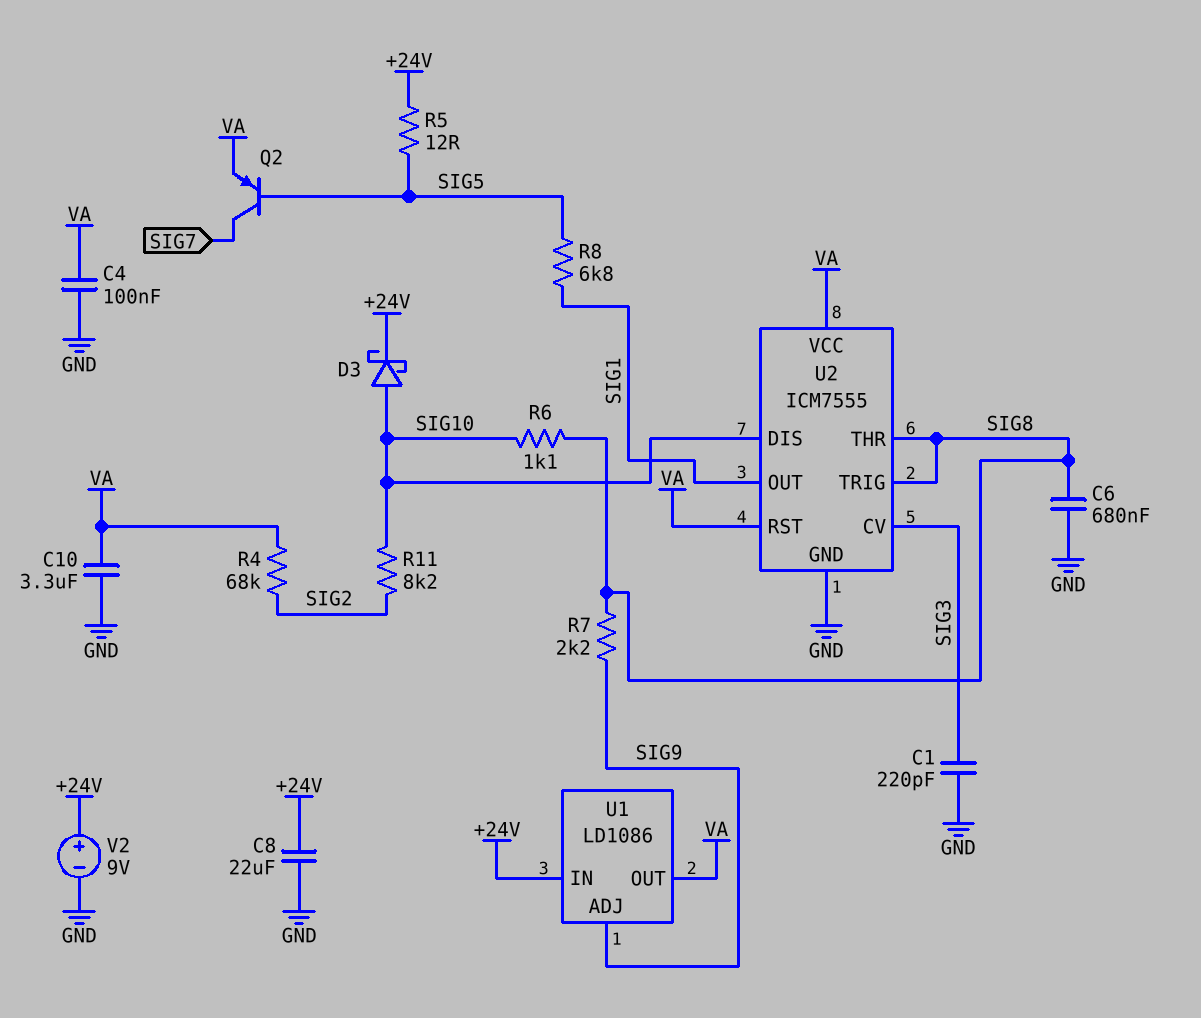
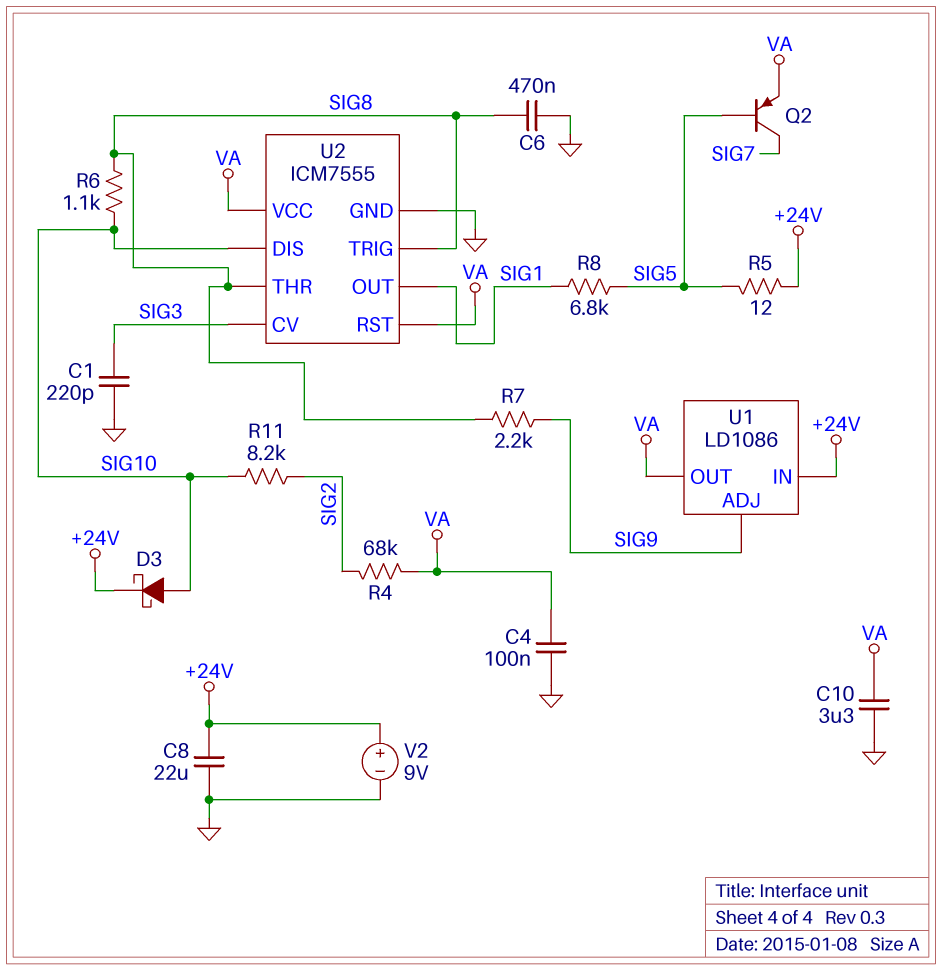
C6: 680nF (GND, SIG8) -> 470nF (GND, SIG8)

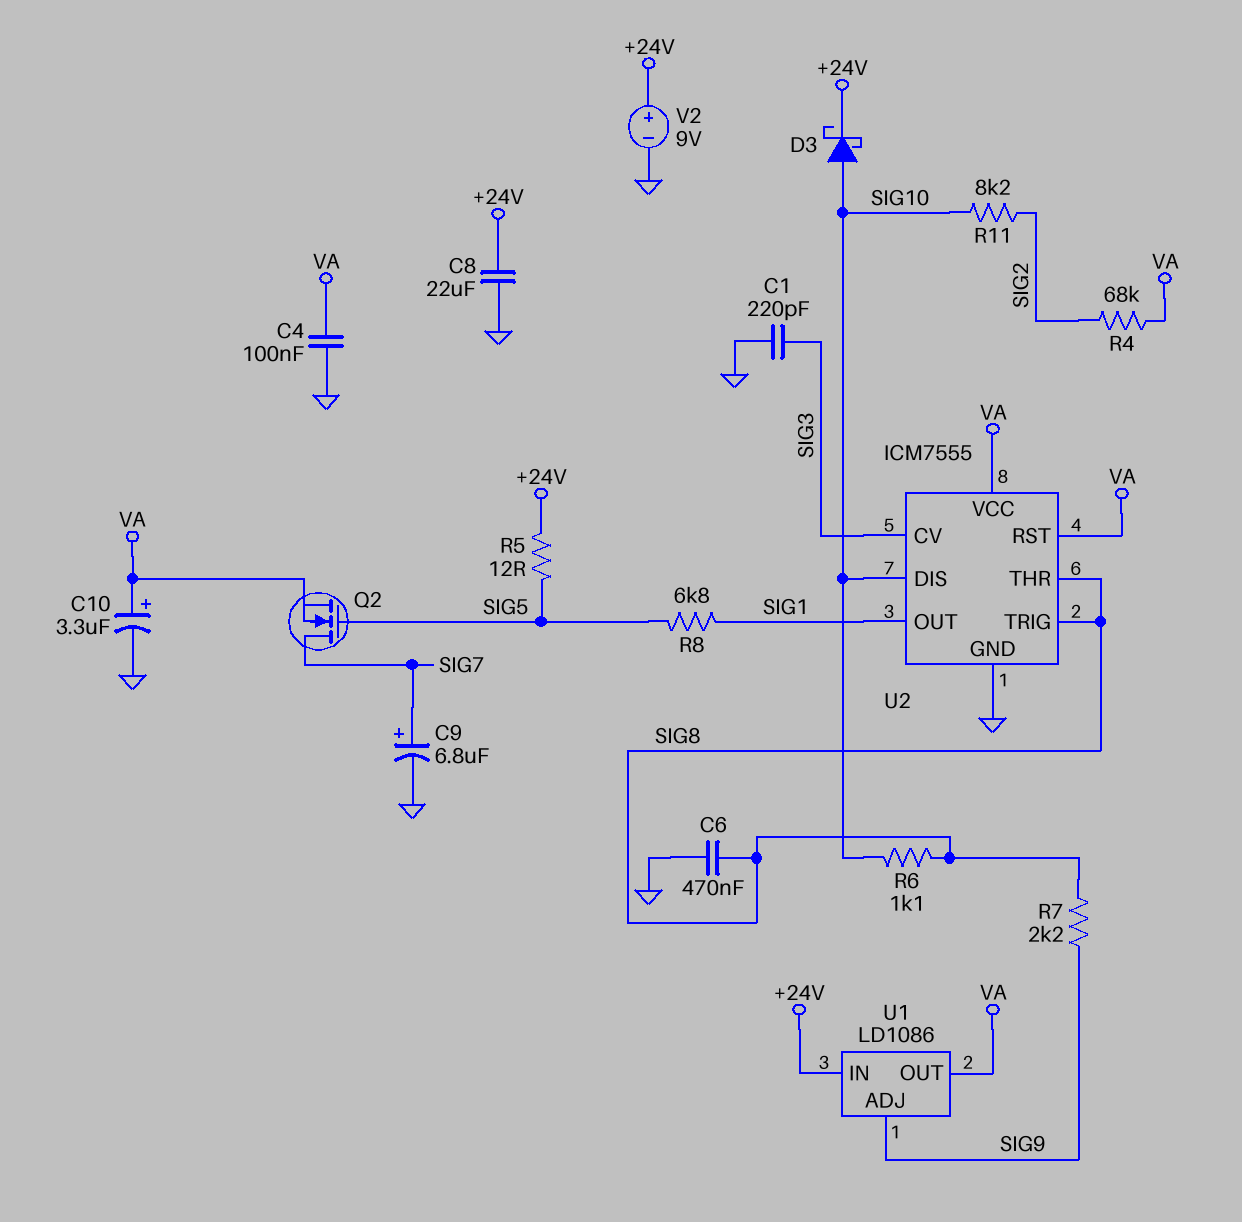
C9: none -> 6.8uF (plus SIG7, minus GND)
C10: 3.3uF (GND, VA) -> 3.3uF (plus VA, minus GND)
Q2: PNP (B SIG5, C SIG7, E VA) -> NMOS (G SIG5, D SIG7, S VA)

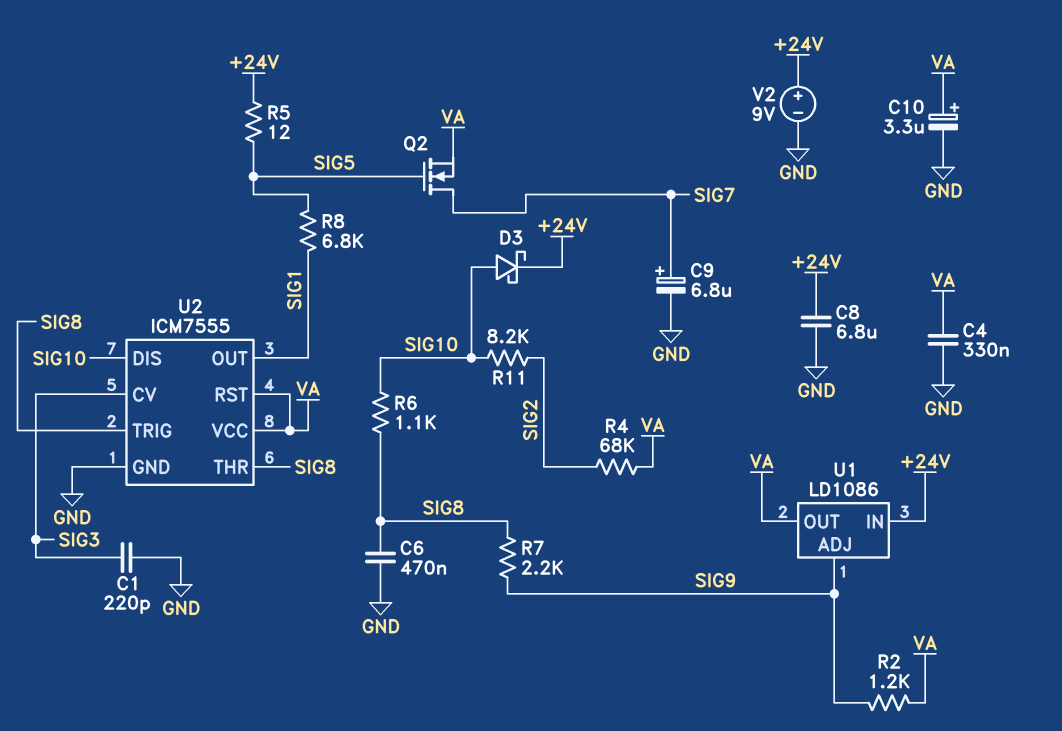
C4: 100nF (GND, VA) -> 330nF (GND, VA)
C8: 22uF (+24V, GND) -> 6.8uF (+24V, GND)
R2: none -> 1.2k (SIG9, VA)

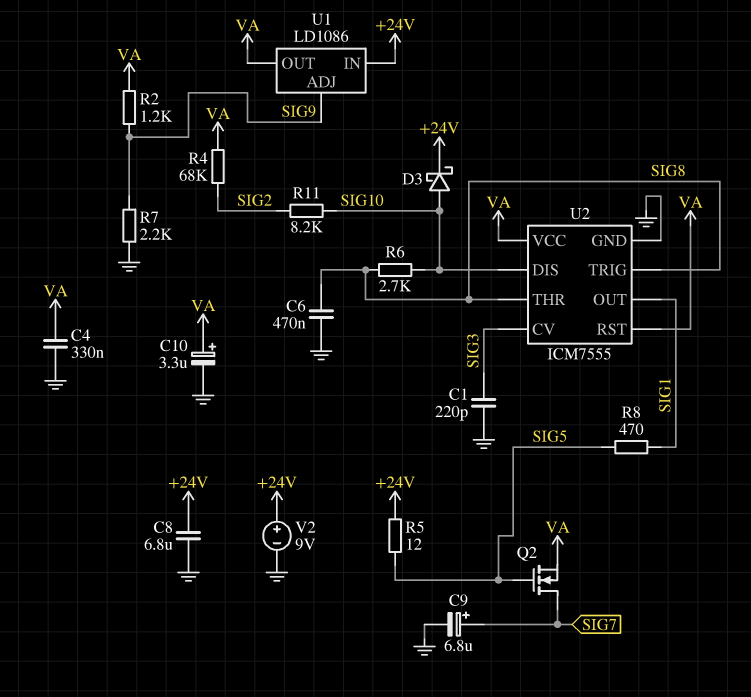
R6: 1.1k (SIG8, SIG10) -> 2.7k (SIG8, SIG10)
R7: 2.2k (SIG8, SIG9) -> 2.2k (GND, SIG9)
R8: 6.8k (SIG1, SIG5) -> 470 (SIG1, SIG5)

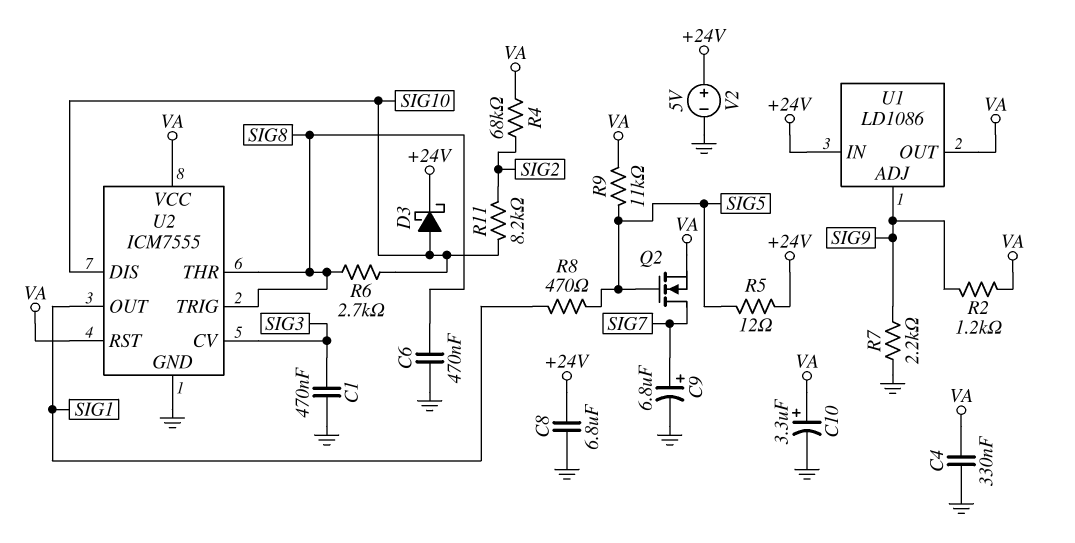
C1: 220pF (GND, SIG3) -> 470nF (GND, SIG3)
R9: none -> 11k (SIG5, VA)
V2: 9V (plus +24V, minus GND) -> 5V (plus +24V, minus GND)

